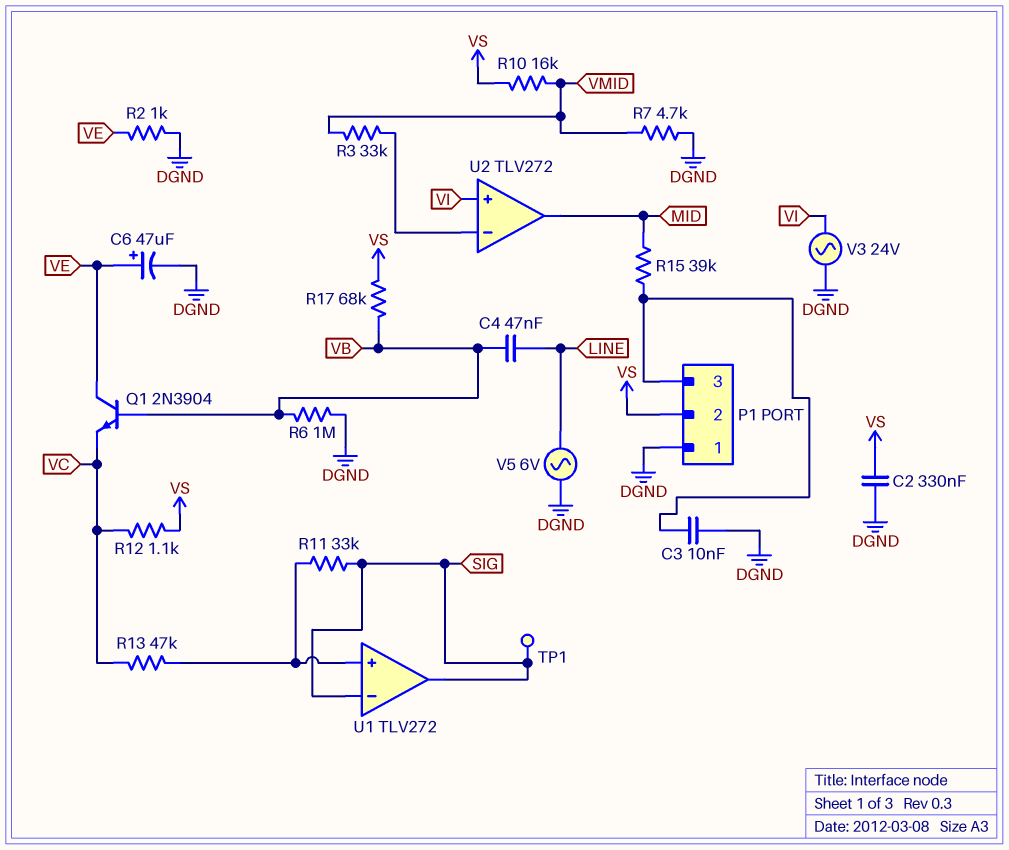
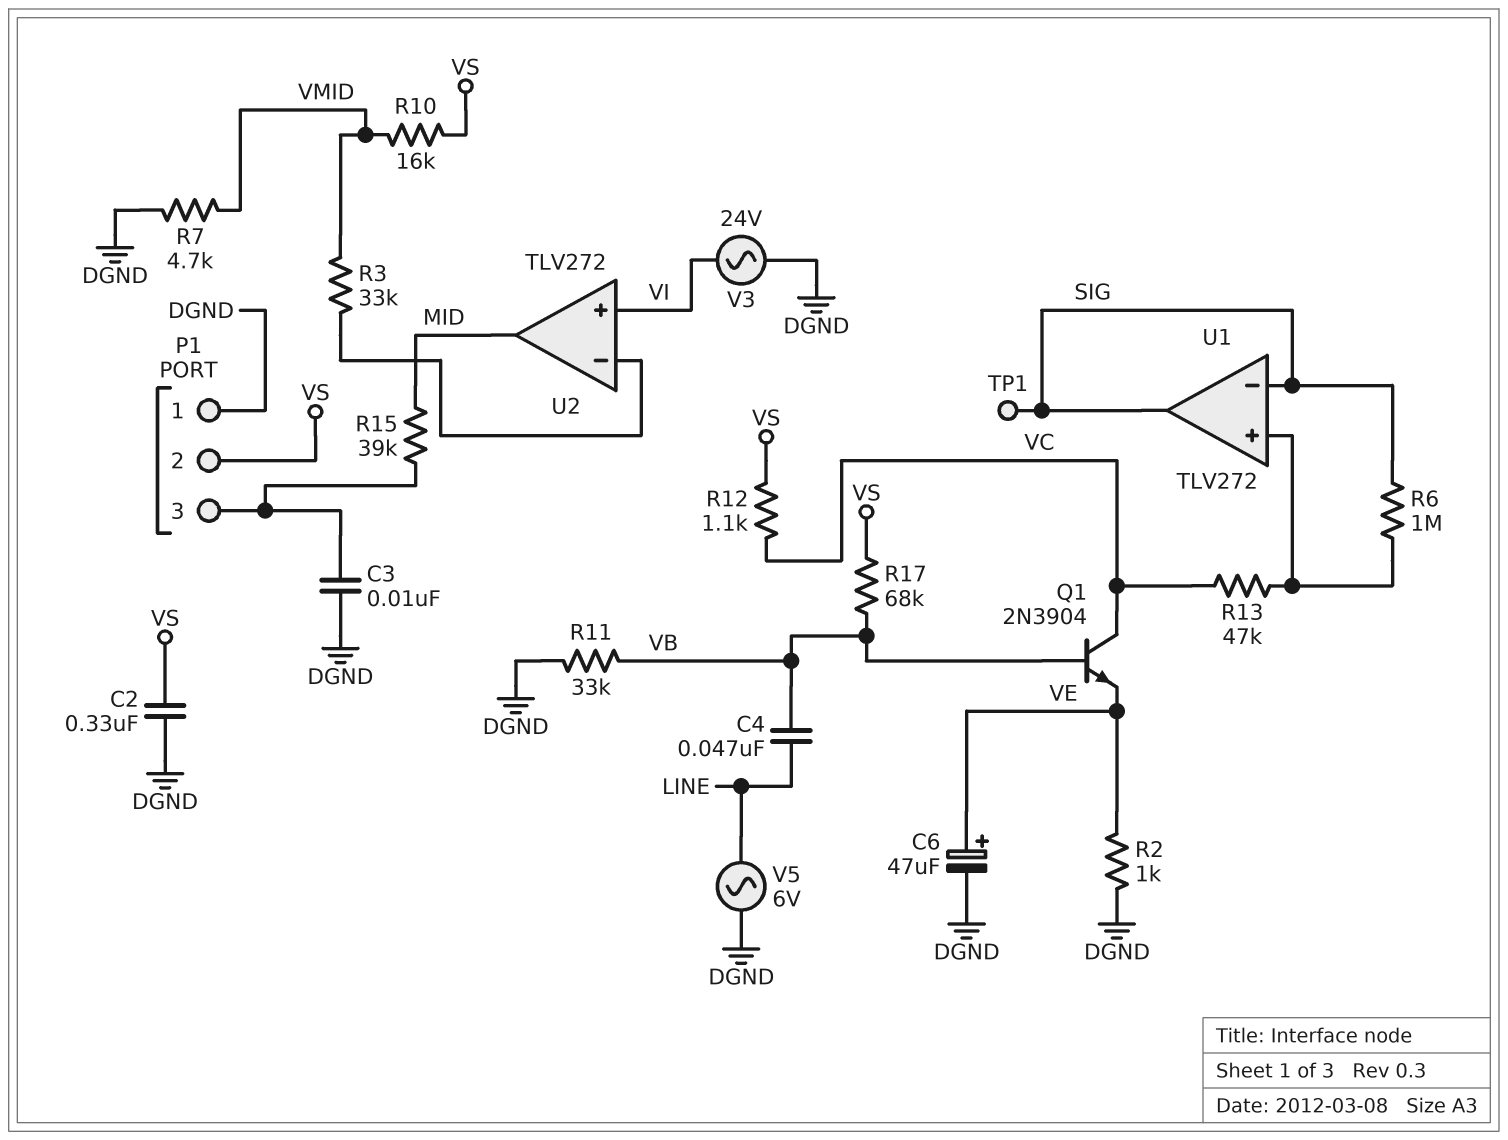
Q1: NPN 2N3904 (B VB, C VE, E VC) -> NPN 2N3904 (B VB, C VC, E VE)
R6: 1M (DGND, VB) -> 1M (SIG, U1/in+)
R11: 33k (SIG, U1/in+) -> 33k (DGND, VB)

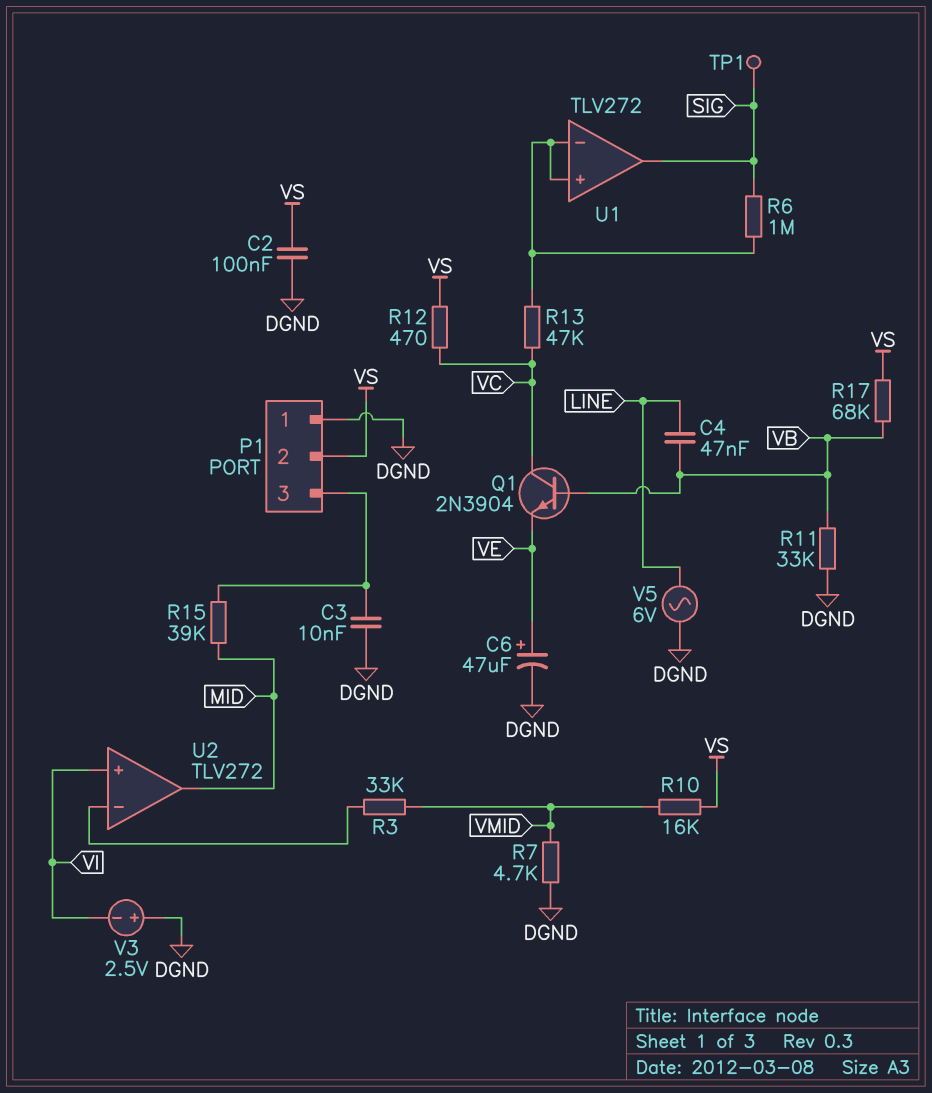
C2: 330nF (DGND, VS) -> 100nF (DGND, VS)
R2: 1k (DGND, VE) -> none
R12: 1.1k (VC, VS) -> 470 (VC, VS)
U1 pin in-: SIG -> U1/in+
V3: AC 24V (DGND, VI) -> 2.5V (plus DGND, minus VI)

